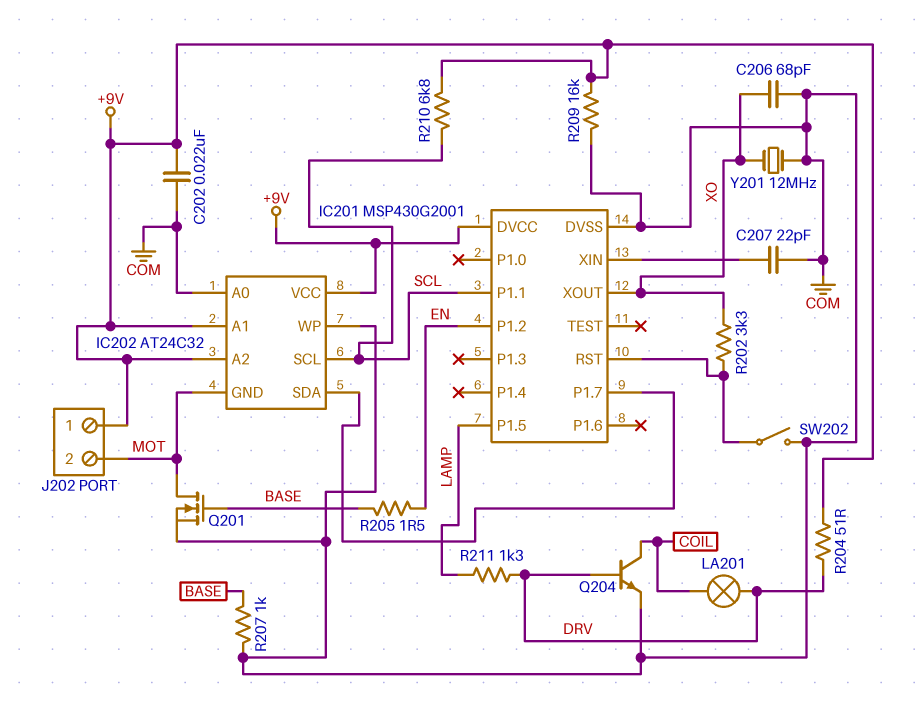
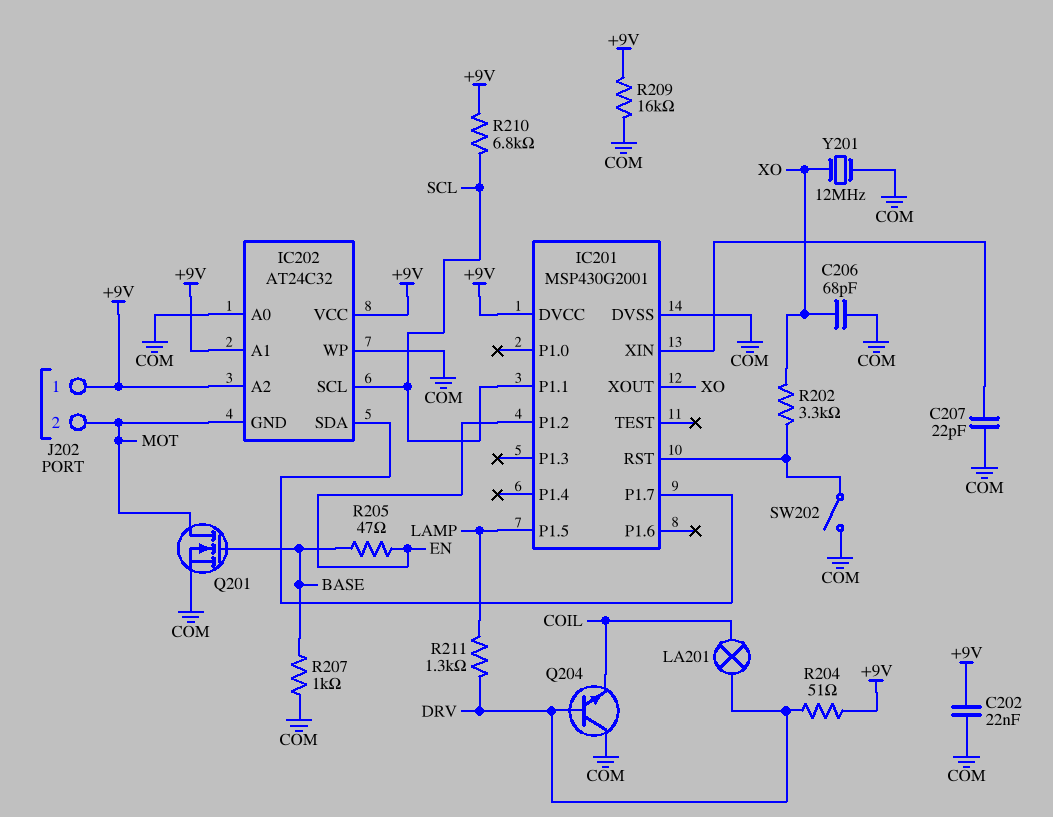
Q204: NPN (B DRV, C COIL, E COM) -> NPN (B DRV, C COM, E COIL)
R205: 1.5 (BASE, EN) -> 47 (BASE, EN)

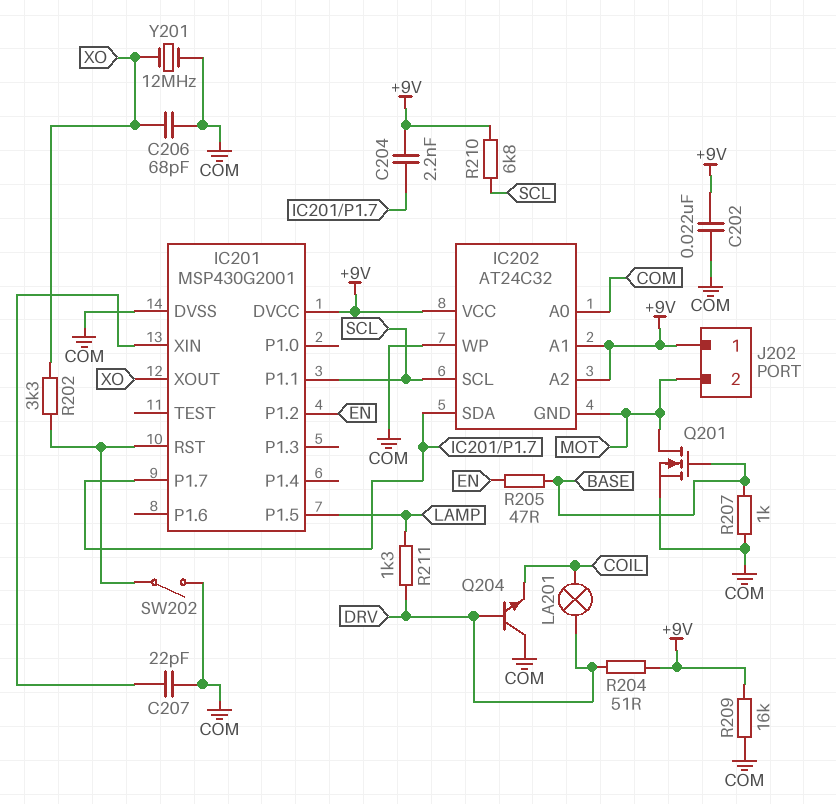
C204: none -> 2.2nF (+9V, IC201/P1.7)

